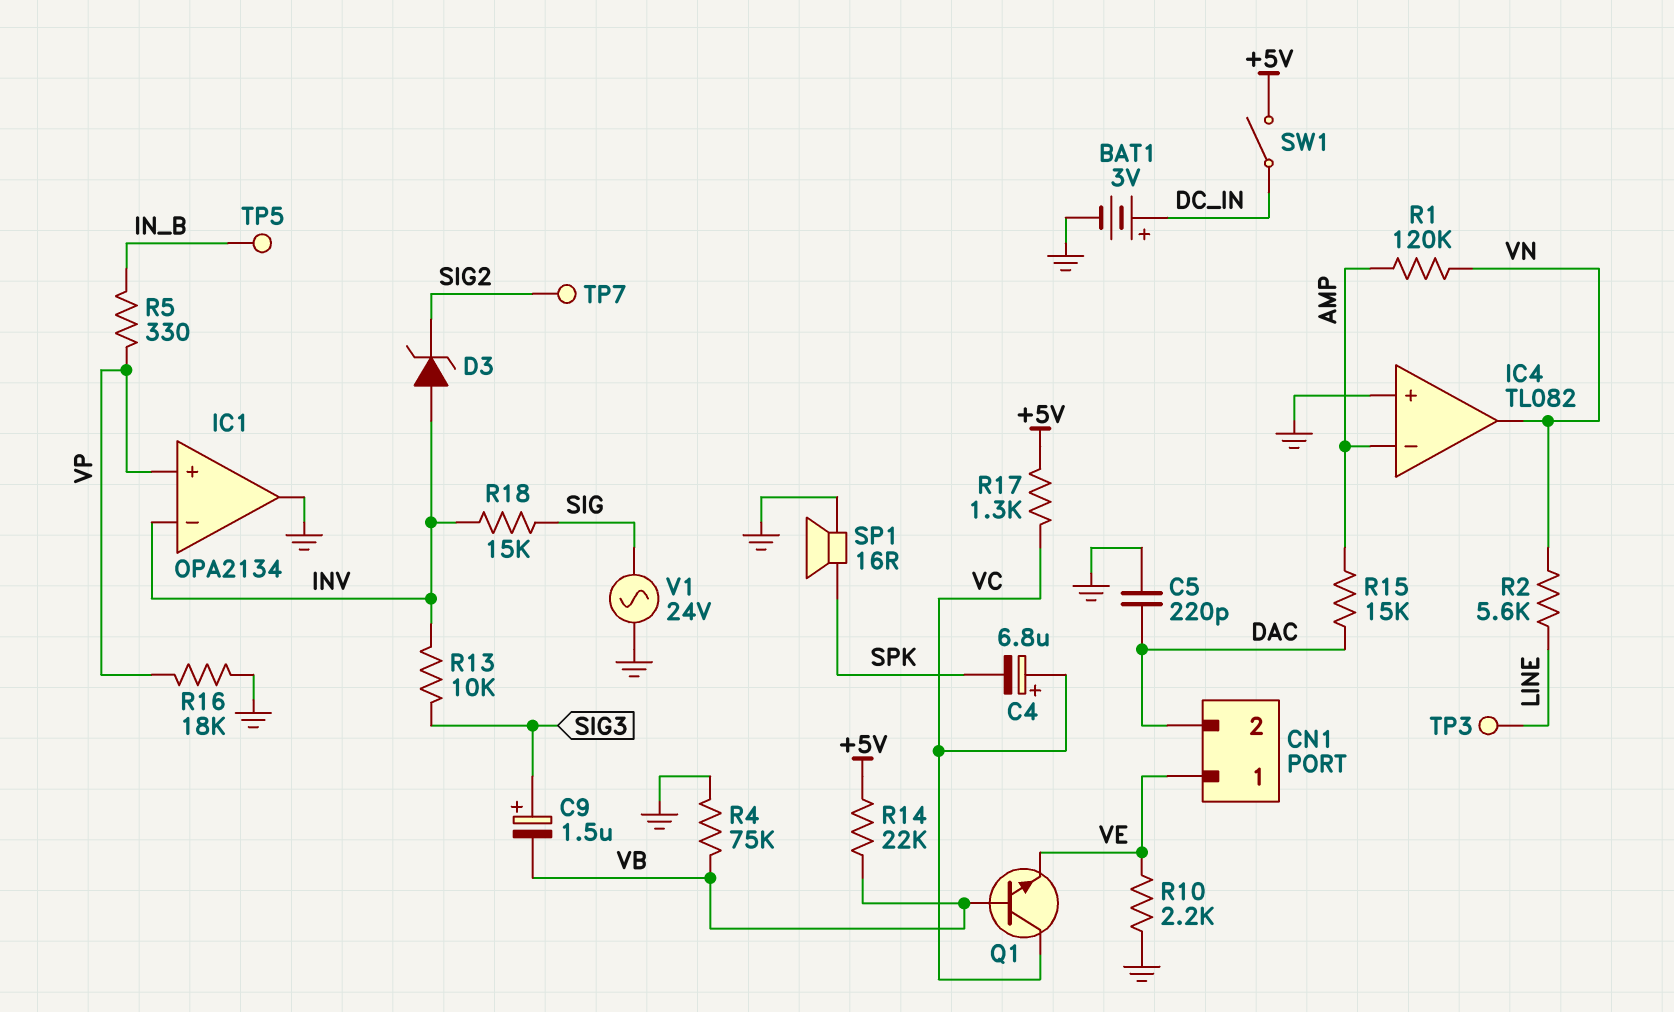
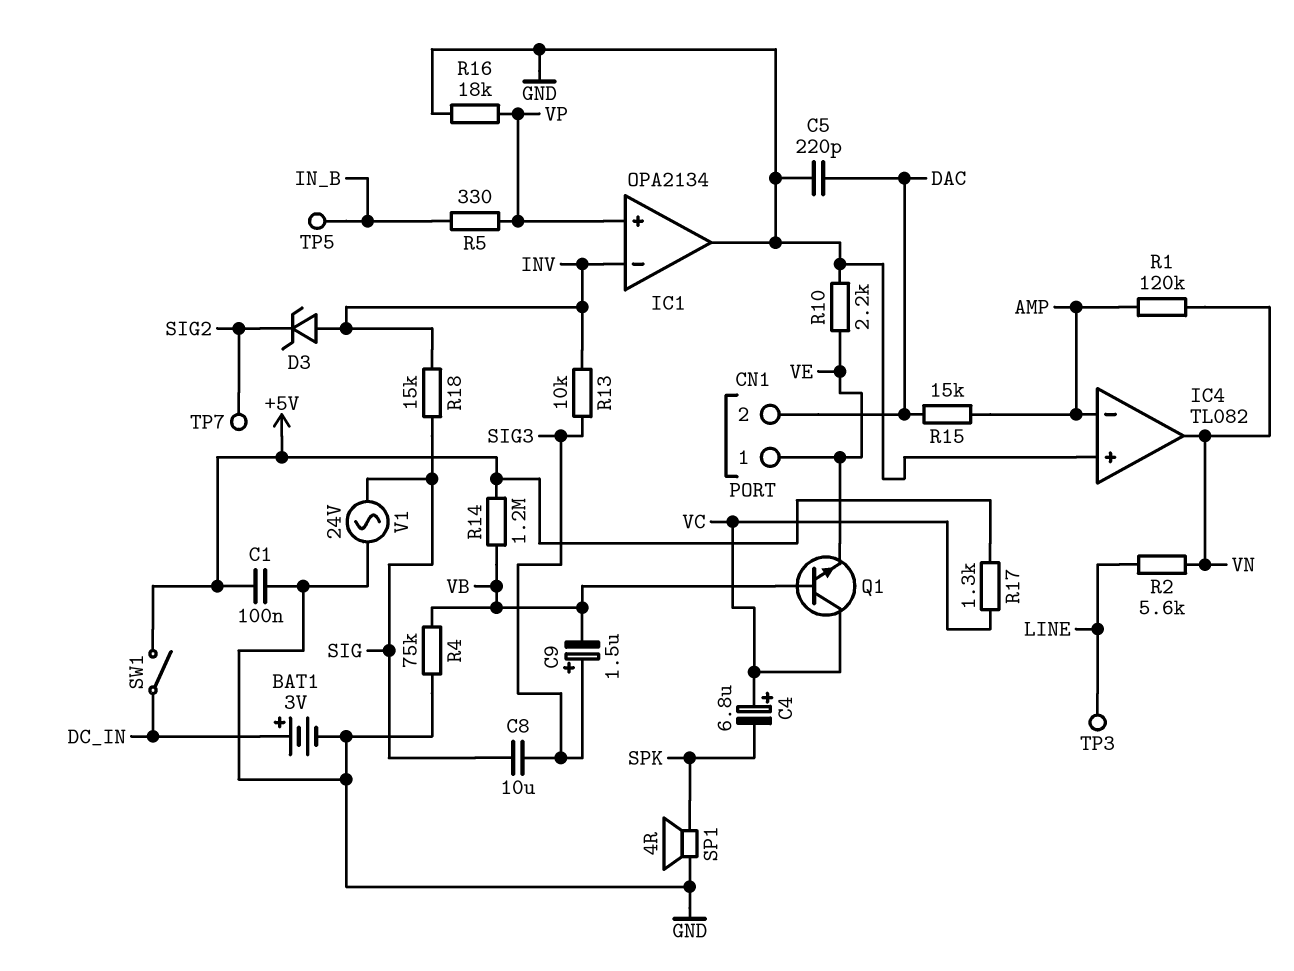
C1: none -> 100nF (+5V, GND)
C8: none -> 10uF (SIG, SIG3)
R14: 22k (+5V, VB) -> 1.2M (+5V, VB)
SP1: speaker 16R (GND, SPK) -> speaker 4R (GND, SPK)

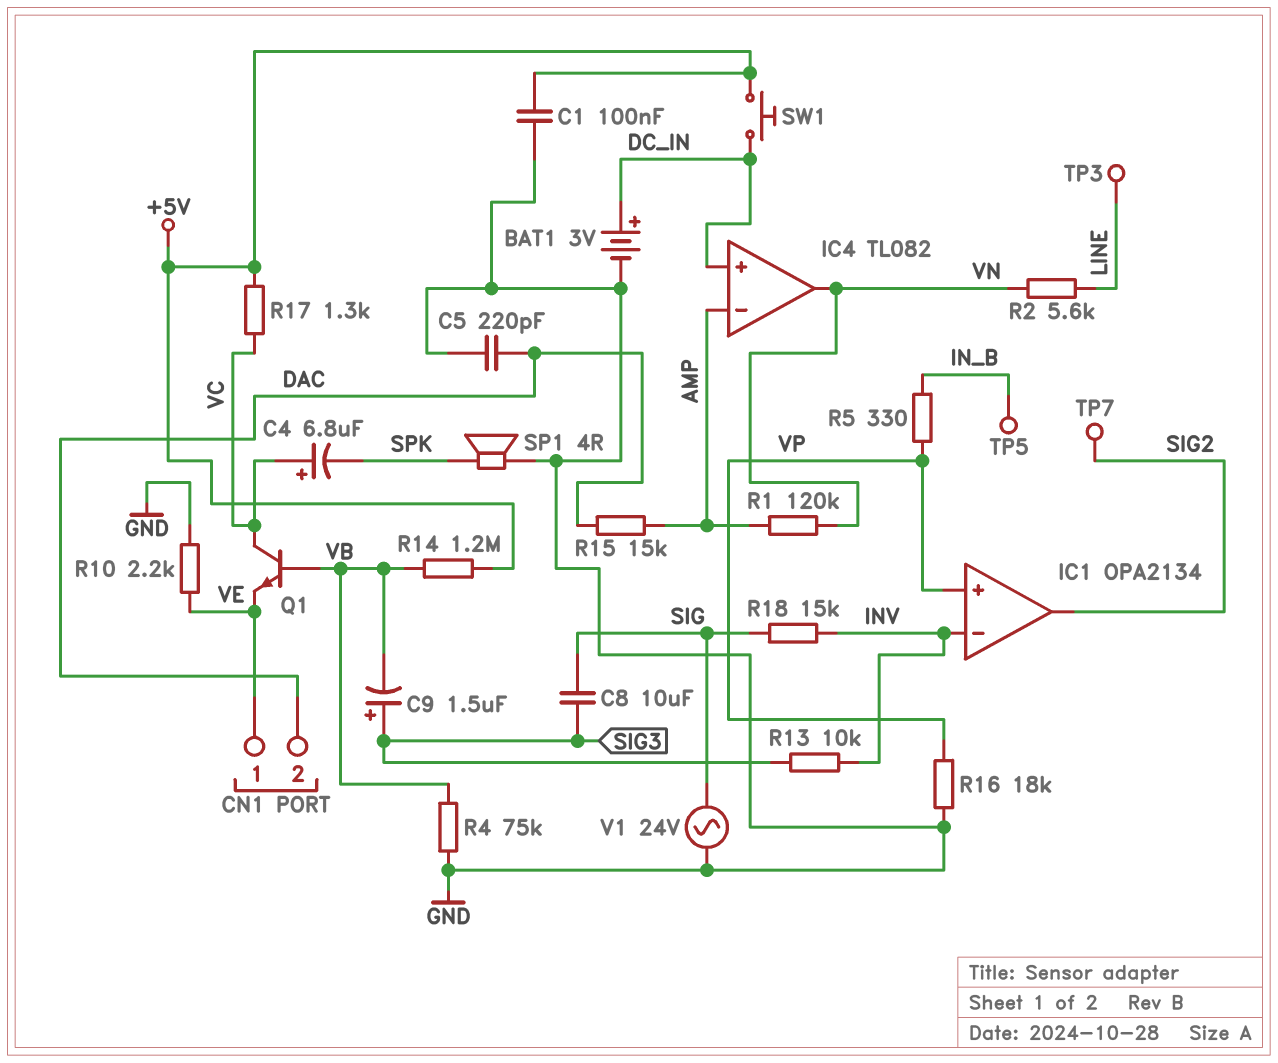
D3: zener (A INV, K SIG2) -> none
IC1 pin out: GND -> SIG2
IC4 pin in+: GND -> DC_IN
SW1: switch (+5V, DC_IN) -> button (+5V, DC_IN)

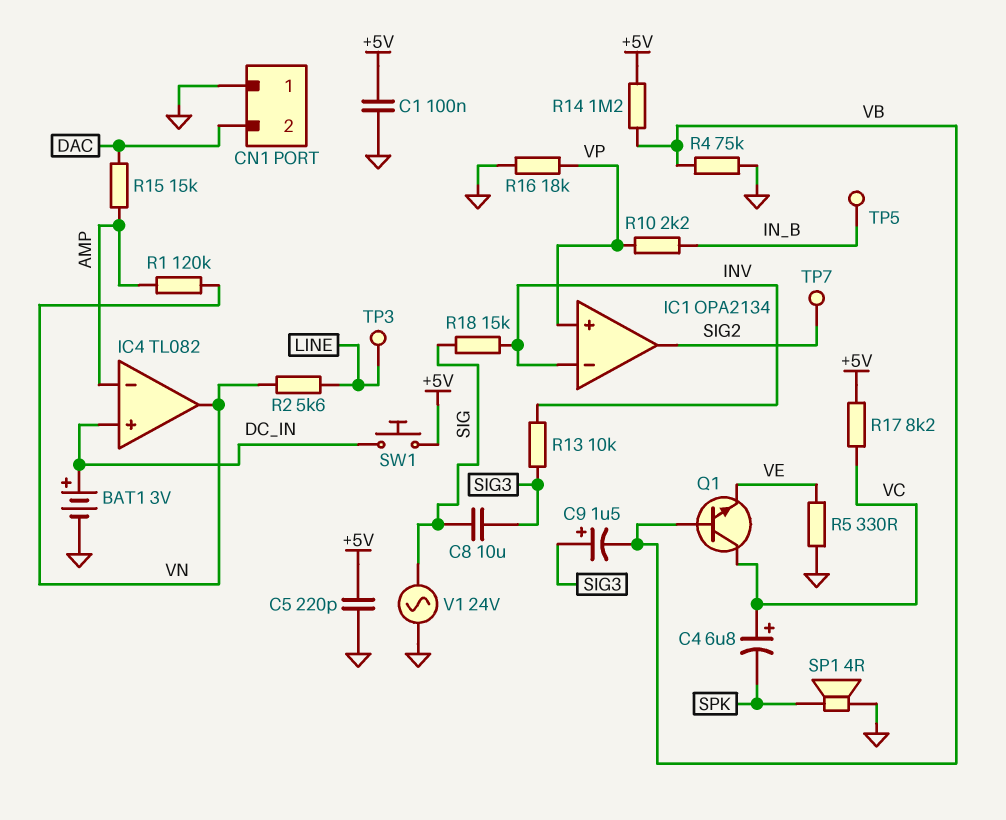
C5: 220pF (DAC, GND) -> 220pF (+5V, GND)
CN1 pin 1: VE -> GND
R5: 330 (IN_B, VP) -> 330 (GND, VE)
R10: 2.2k (GND, VE) -> 2.2k (IN_B, VP)
R17: 1.3k (+5V, VC) -> 8.2k (+5V, VC)

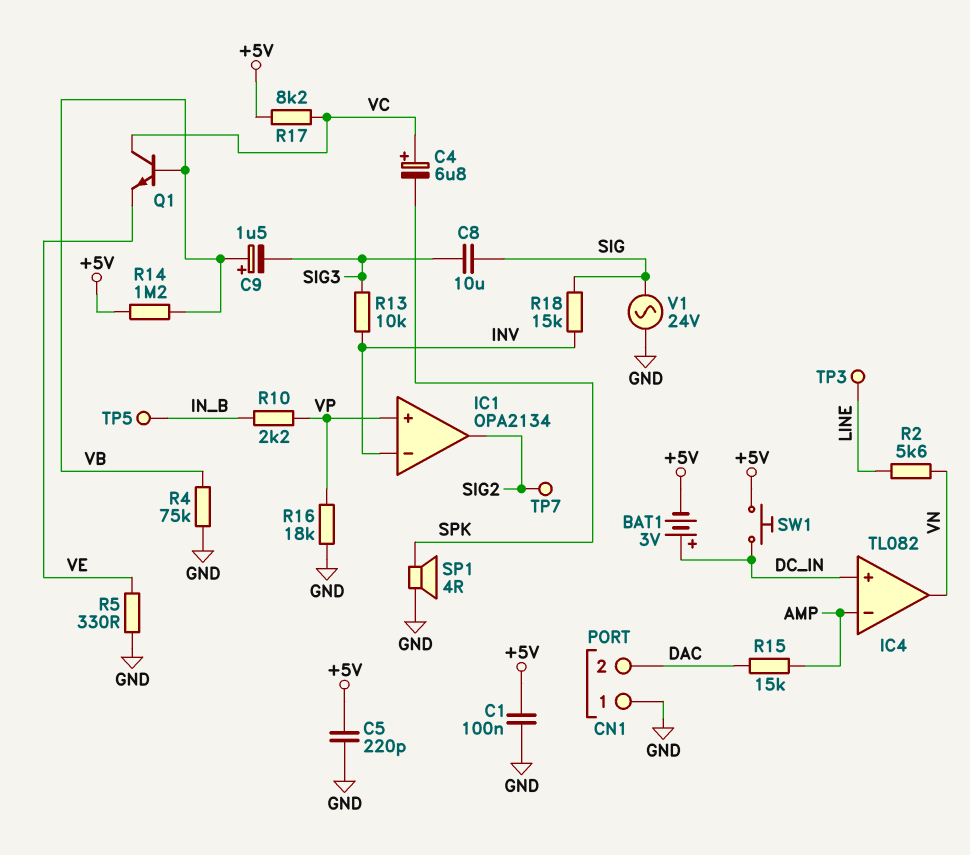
BAT1: 3V (plus DC_IN, minus GND) -> 3V (plus DC_IN, minus +5V)
C9: 1.5uF (plus SIG3, minus VB) -> 1.5uF (plus VB, minus SIG3)
R1: 120k (AMP, VN) -> none

